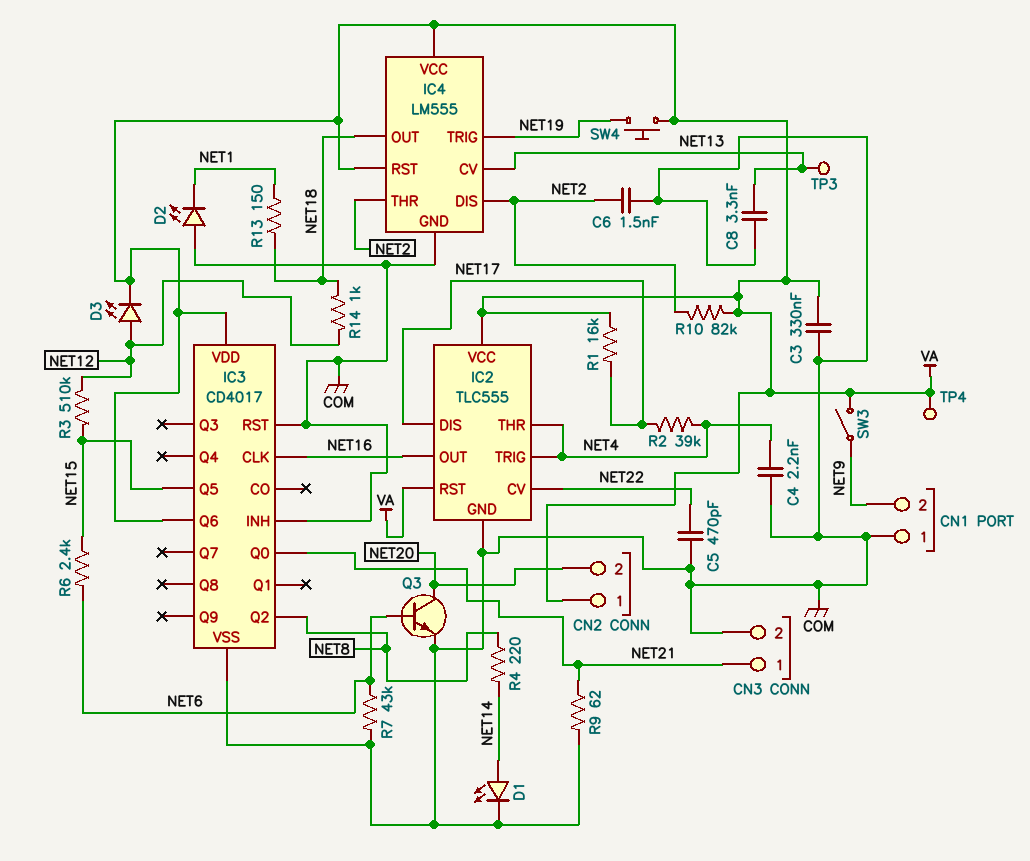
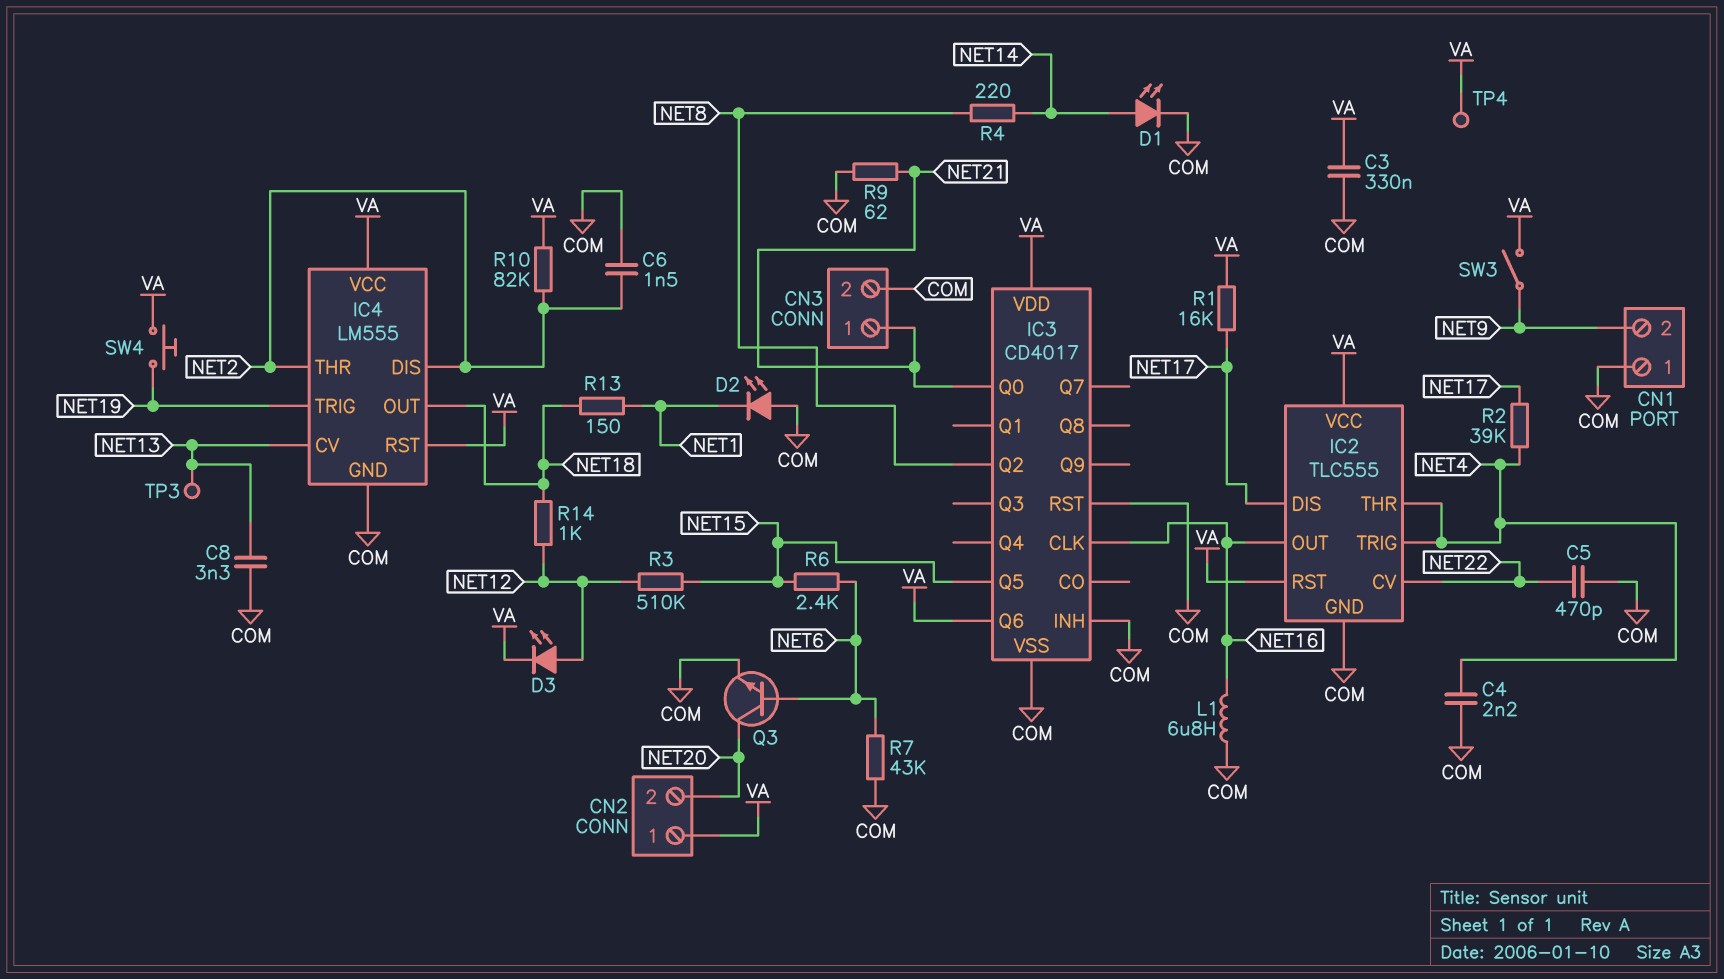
L1: none -> 6.8uH (COM, NET16)

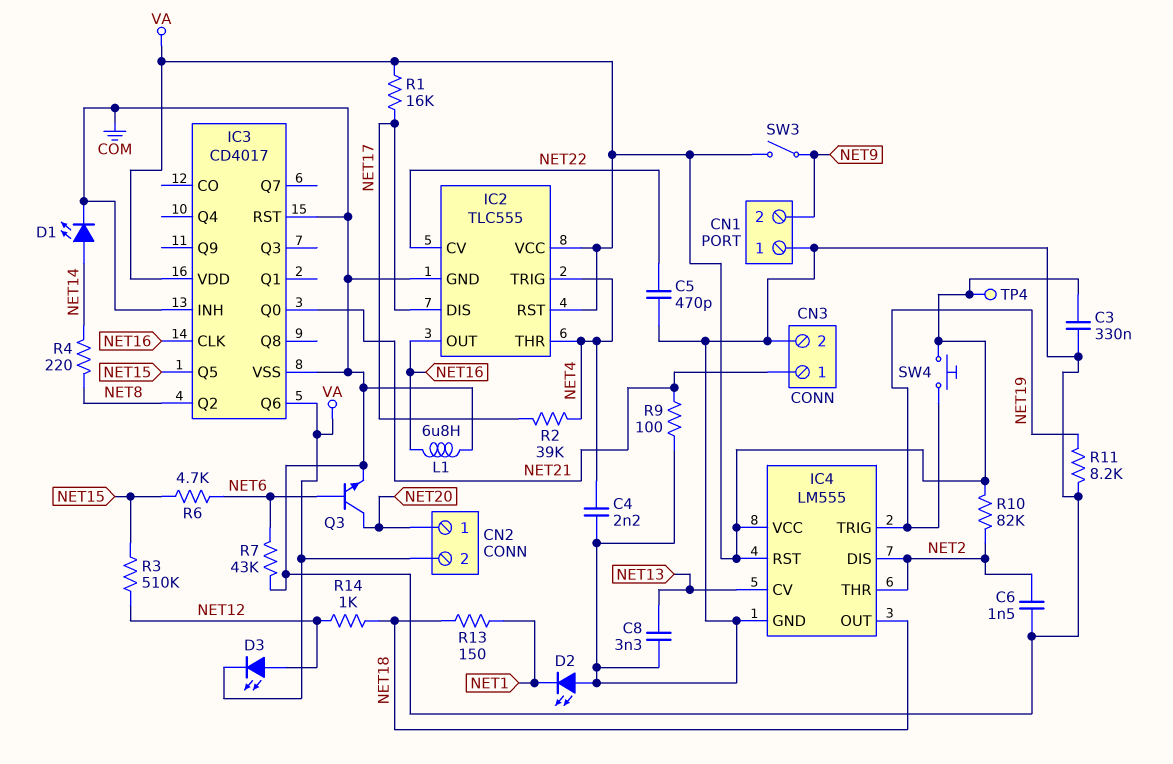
CN2 pin 1: VA -> NET20
CN2 pin 2: NET20 -> VA
R6: 2.4k (NET6, NET15) -> 4.7k (NET6, NET15)
R9: 62 (COM, NET21) -> 100 (COM, NET21)
R11: none -> 8.2k (COM, NET19)
TP3: test point (NET13) -> none

